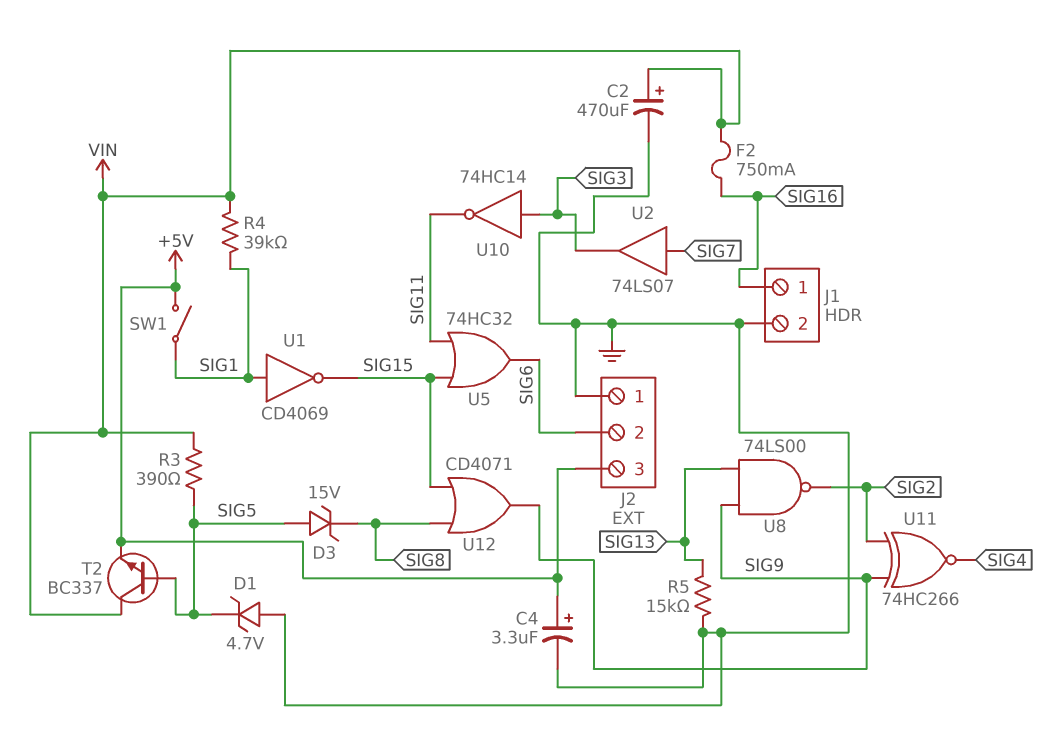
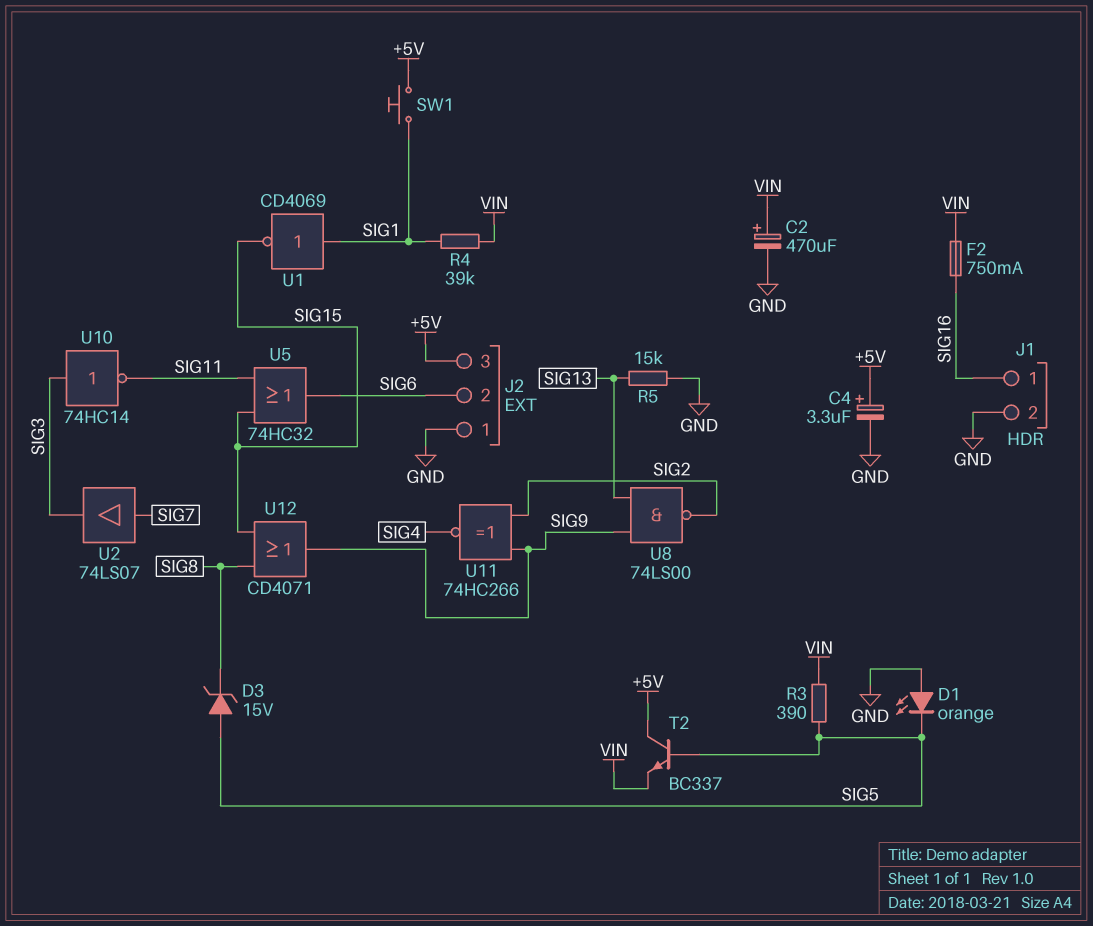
D1: zener 4.7V (A GND, K SIG5) -> LED orange (A GND, K SIG5)
SW1: switch (+5V, SIG1) -> button (+5V, SIG1)
T2: NPN BC337 (B SIG5, C VIN, E +5V) -> NPN BC337 (B SIG5, C +5V, E VIN)

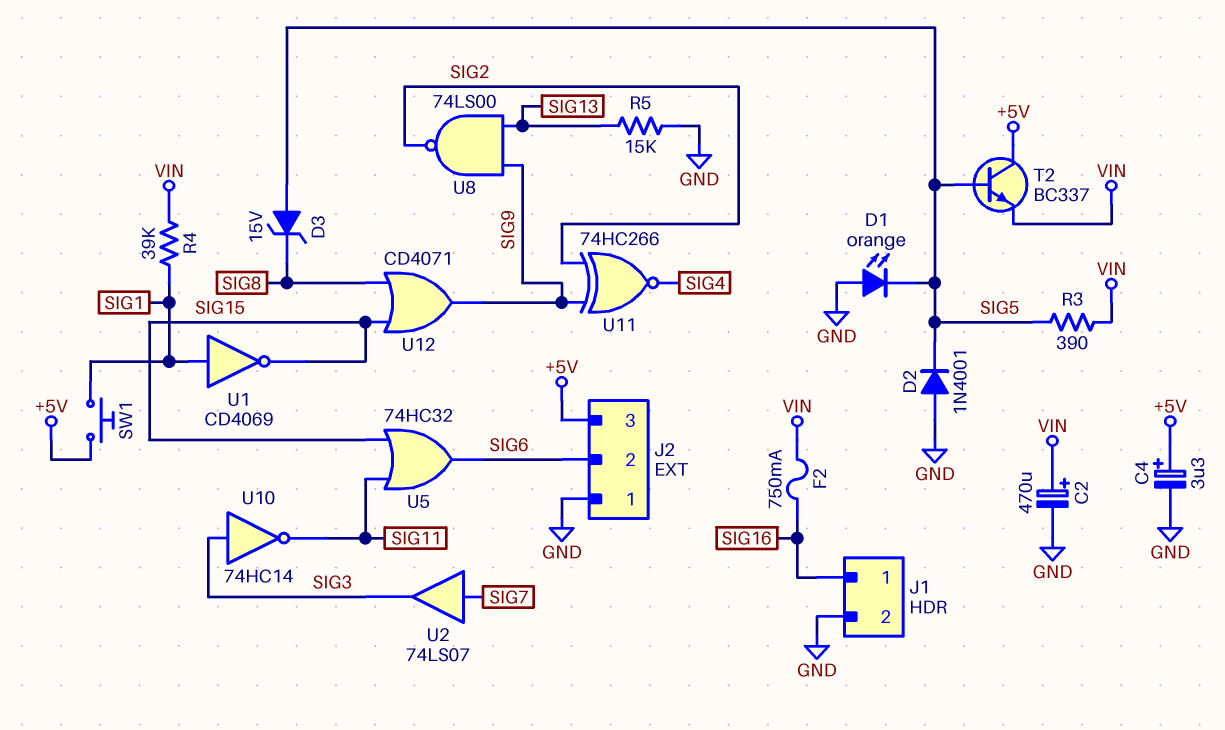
D2: none -> diode 1N4001 (A GND, K SIG5)

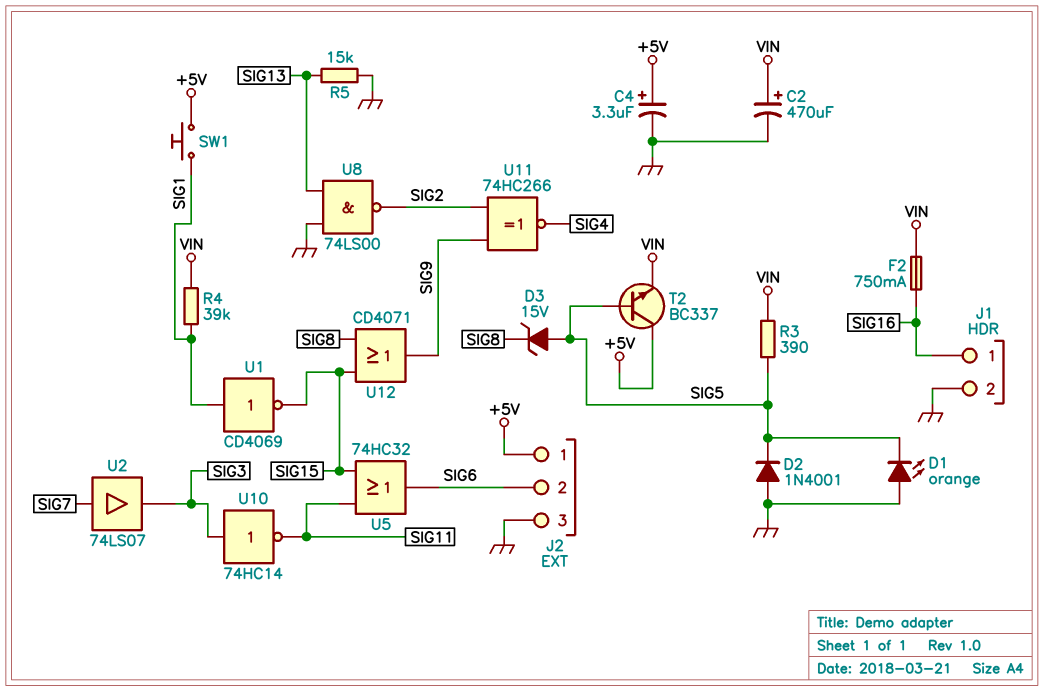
J2 pin 1: GND -> +5V
J2 pin 3: +5V -> GND
U8: NAND 74LS00 (in SIG9, in SIG13, out SIG2) -> NAND 74LS00 (in GND, in SIG13, out SIG2)

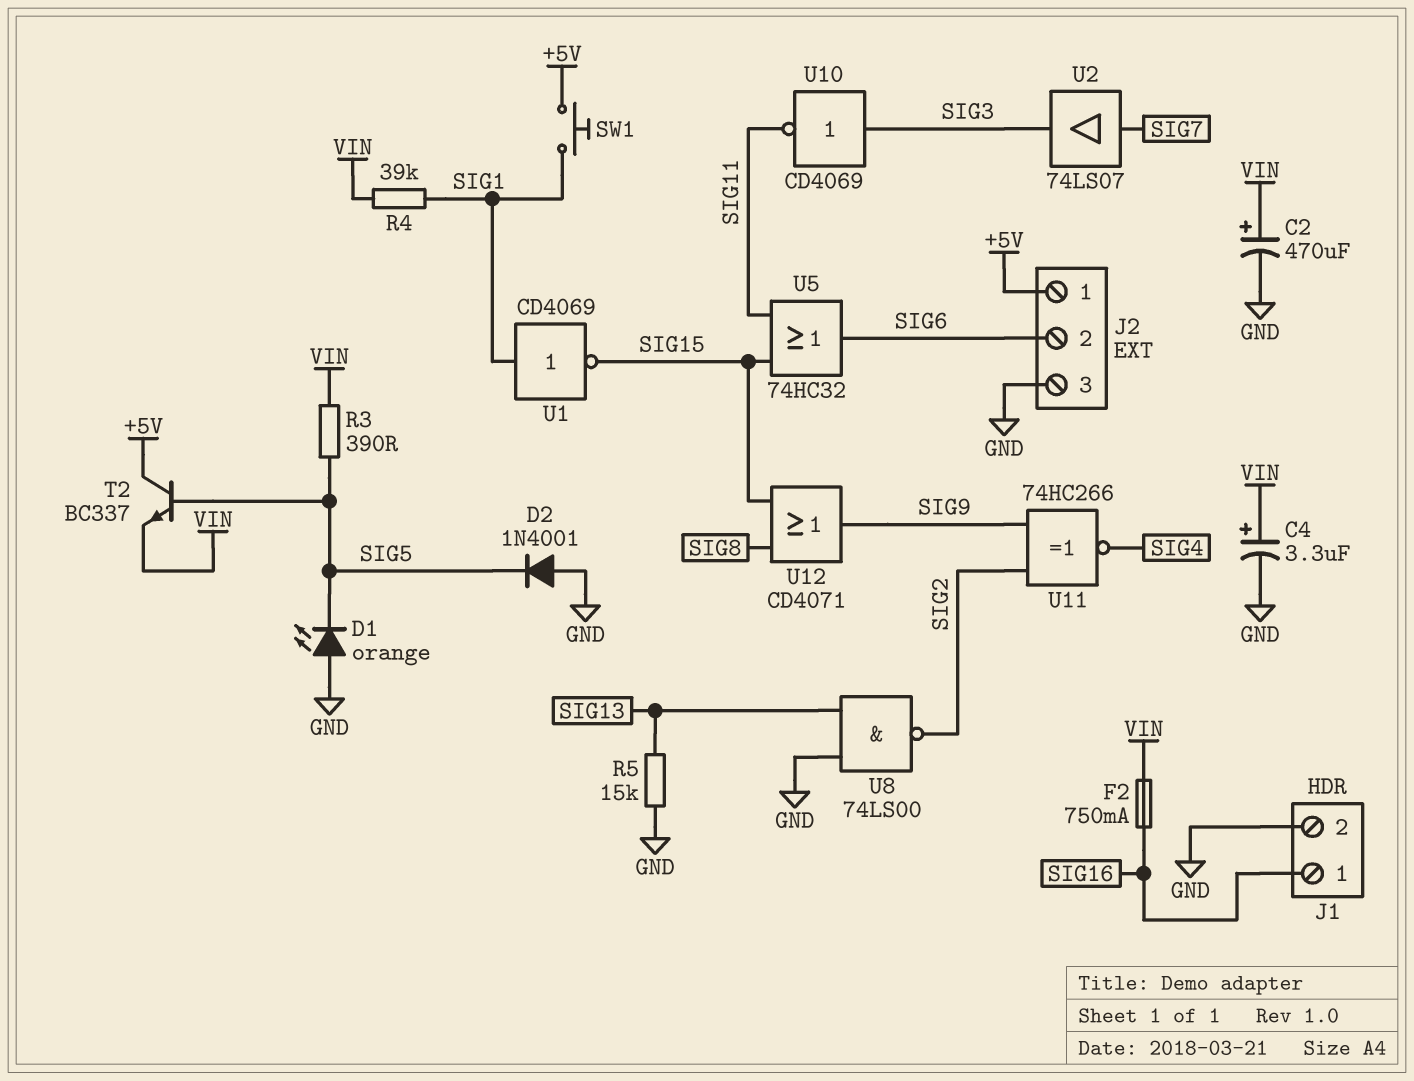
C4: 3.3uF (plus +5V, minus GND) -> 3.3uF (plus VIN, minus GND)
D3: zener 15V (A SIG5, K SIG8) -> none
U10: NOT 74HC14 (in SIG3, out SIG11) -> NOT CD4069 (in SIG3, out SIG11)

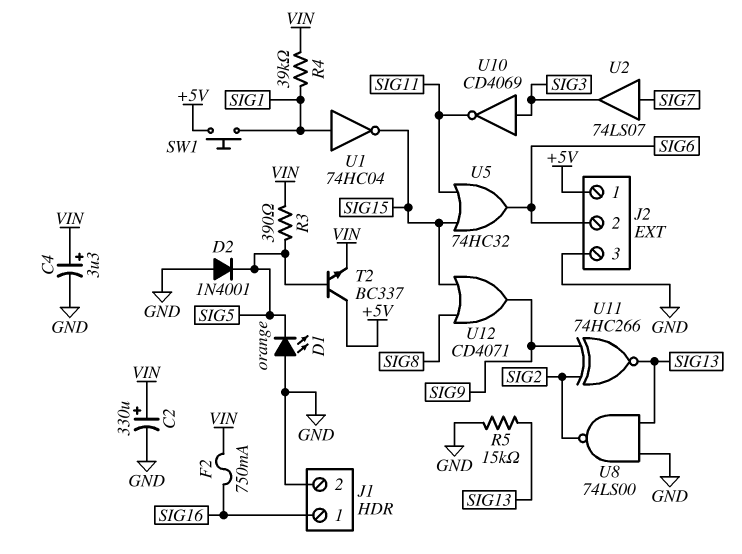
C2: 470uF (plus VIN, minus GND) -> 330uF (plus VIN, minus GND)
U1: NOT CD4069 (in SIG1, out SIG15) -> NOT 74HC04 (in SIG1, out SIG15)
U11: XNOR 74HC266 (in SIG2, in SIG9, out SIG4) -> XNOR 74HC266 (in SIG2, in SIG9, out SIG13)

